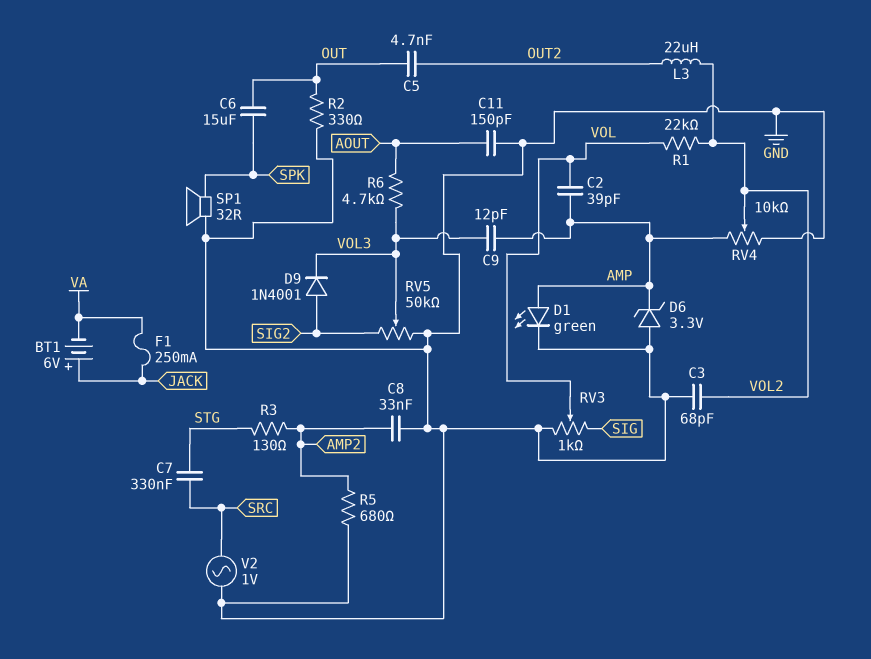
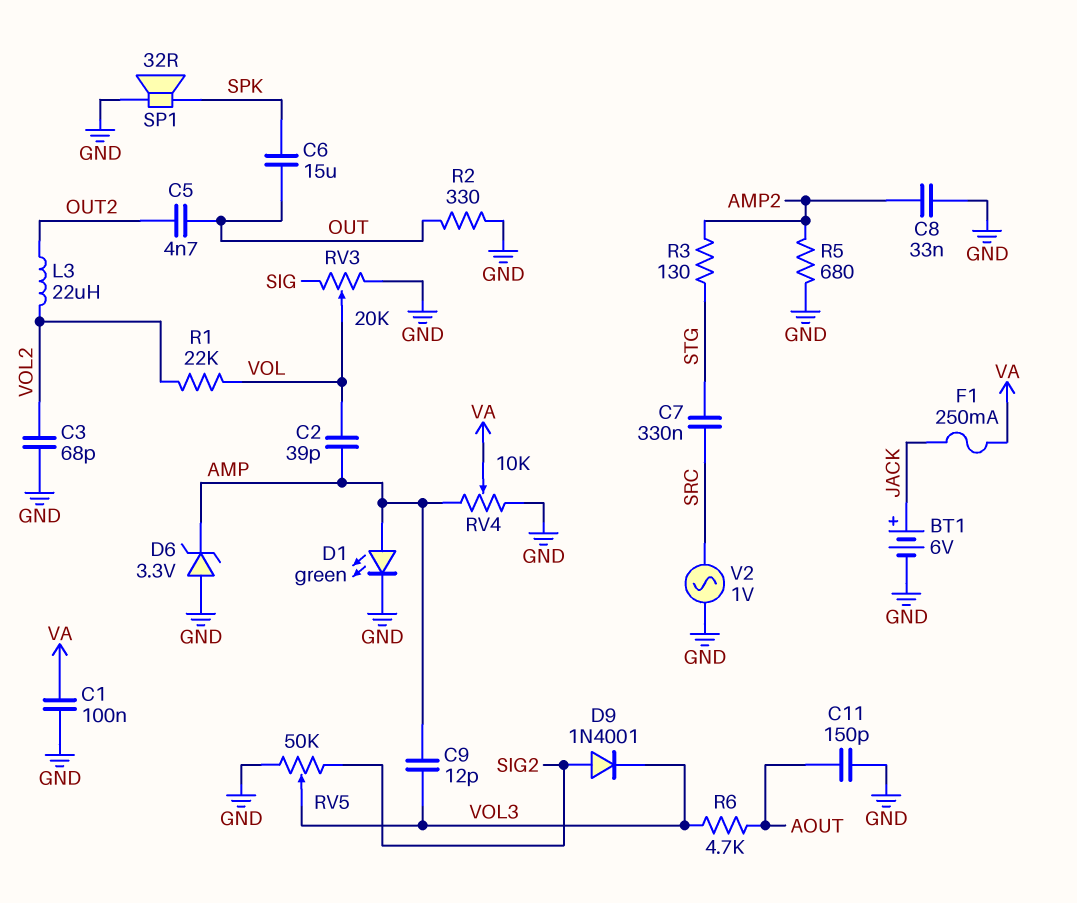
BT1: 6V (plus JACK, minus VA) -> 6V (plus JACK, minus GND)
C1: none -> 100nF (GND, VA)
RV3: 1k (GND, SIG, wiper VOL) -> 20k (GND, SIG, wiper VOL)
RV4: 10k (AMP, GND, wiper VOL2) -> 10k (AMP, GND, wiper VA)

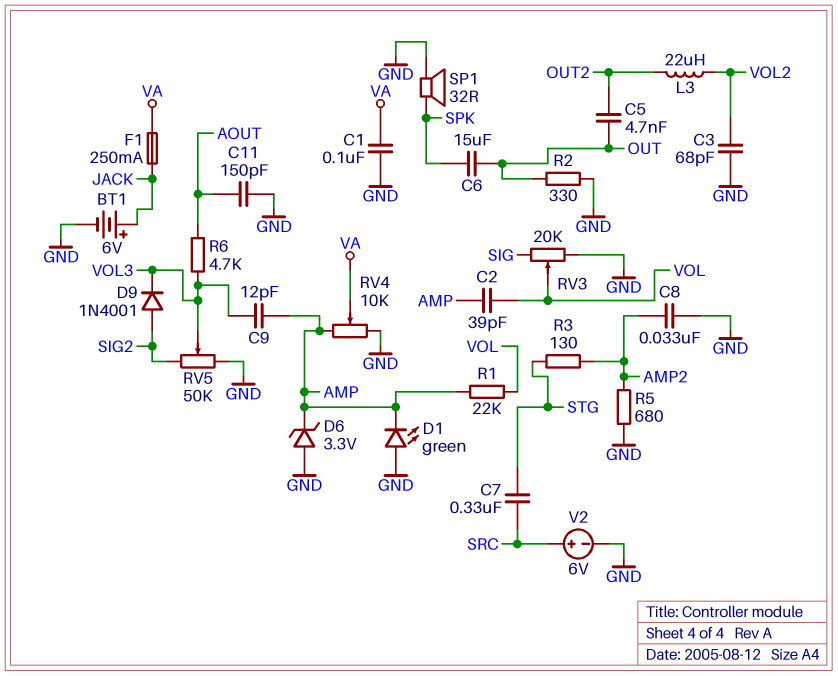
D1: LED green (A AMP, K GND) -> LED green (A GND, K AMP)
R1: 22k (VOL, VOL2) -> 22k (AMP, VOL)
V2: AC 1V (GND, SRC) -> 6V (plus SRC, minus GND)

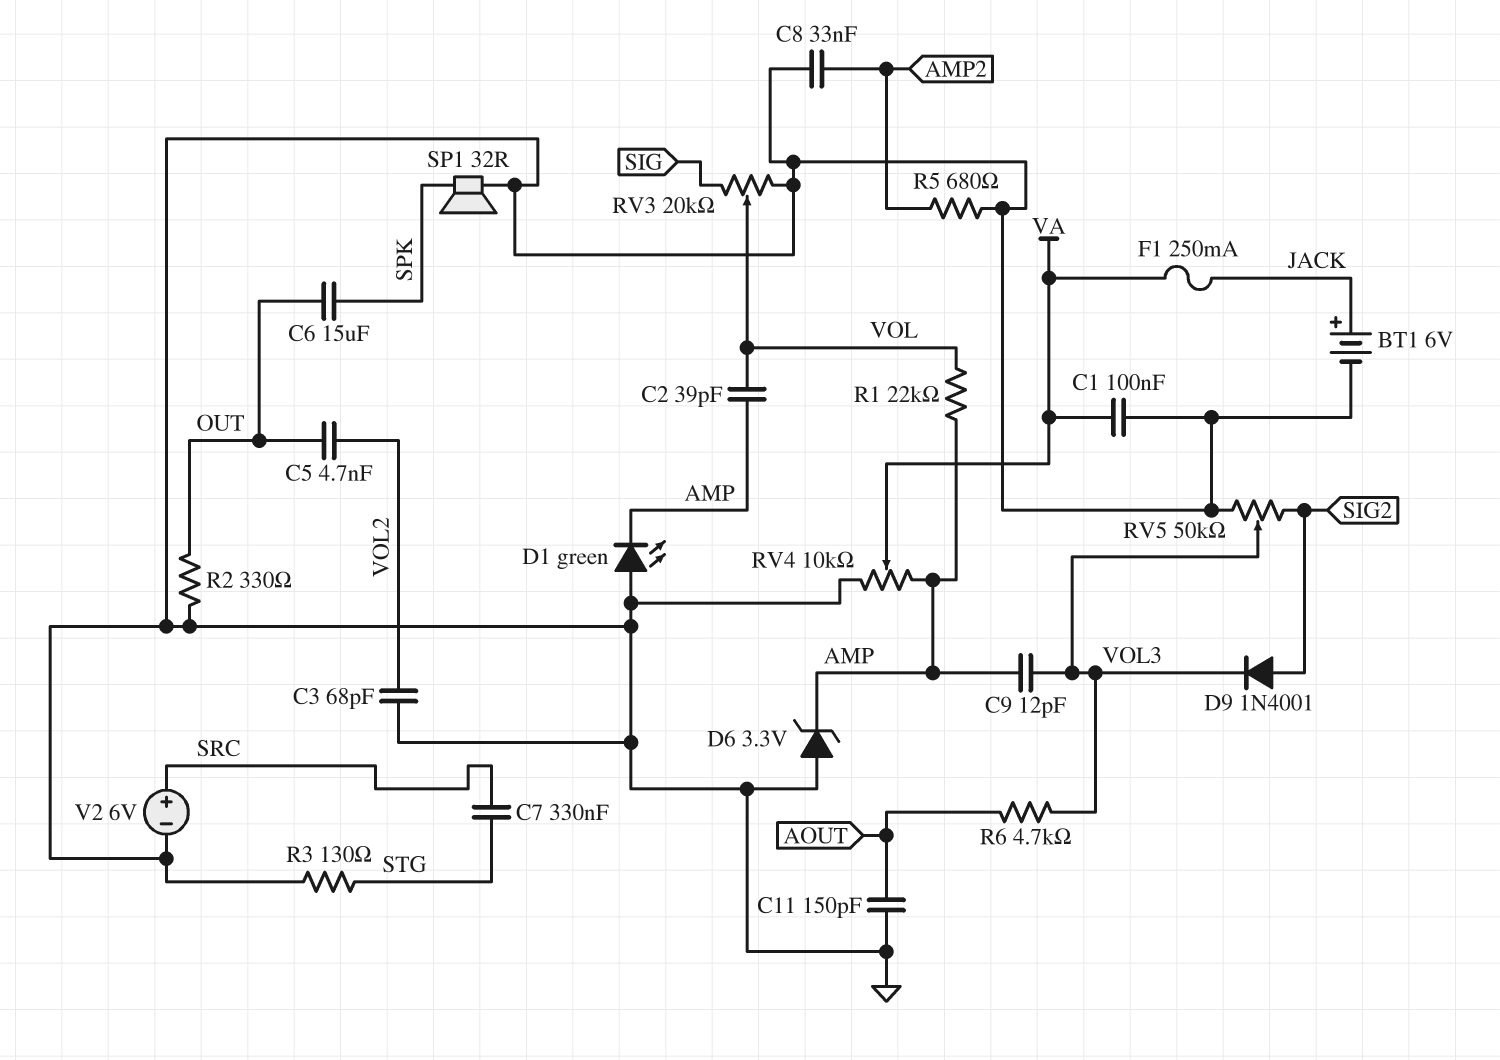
C5: 4.7nF (OUT, OUT2) -> 4.7nF (OUT, VOL2)
L3: 22uH (OUT2, VOL2) -> none
R3: 130 (AMP2, STG) -> 130 (GND, STG)

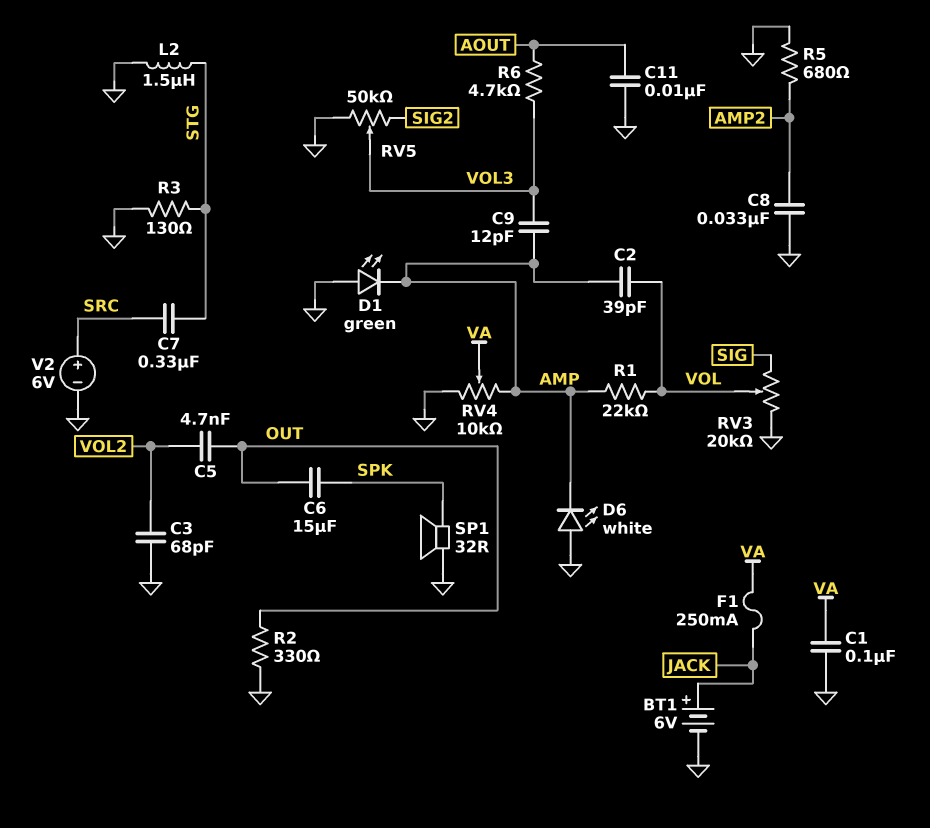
C11: 150pF (AOUT, GND) -> 10nF (AOUT, GND)
D6: zener 3.3V (A GND, K AMP) -> LED white (A GND, K AMP)
D9: diode 1N4001 (A SIG2, K VOL3) -> none
L2: none -> 1.5uH (GND, STG)

